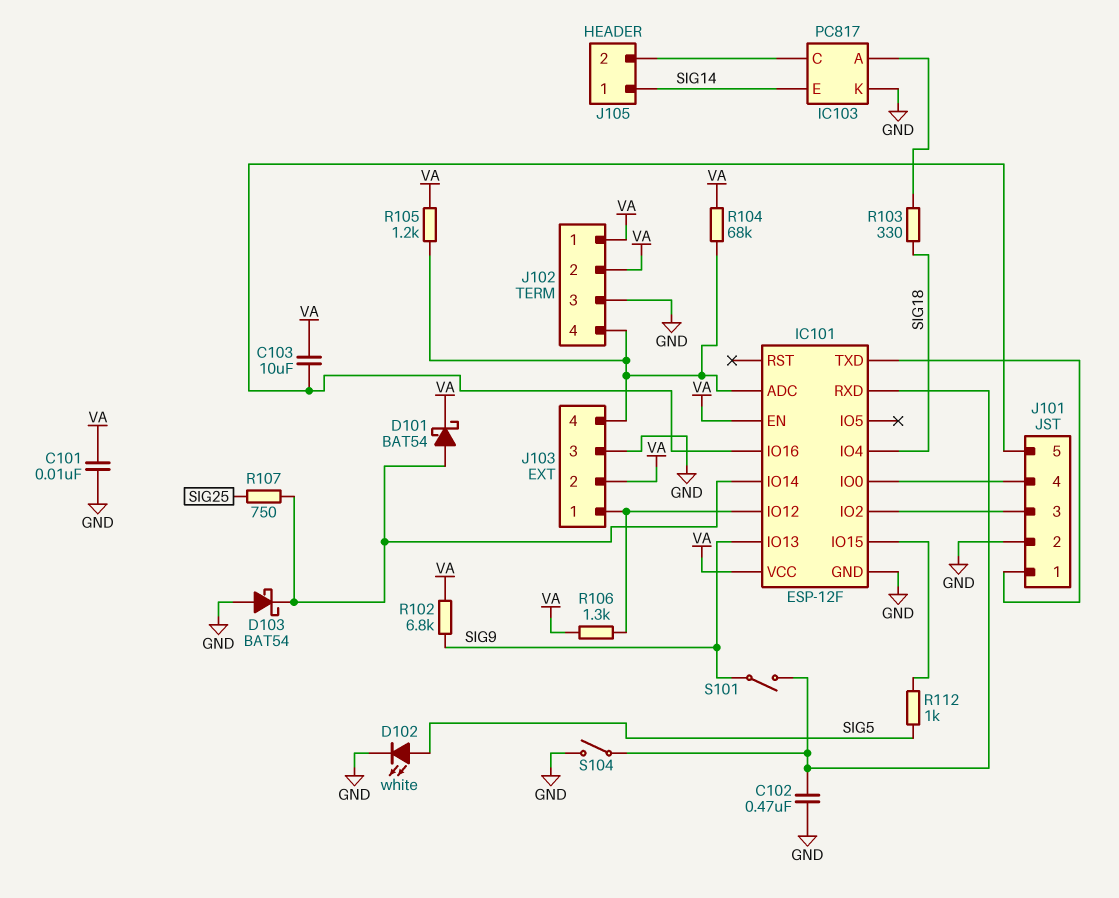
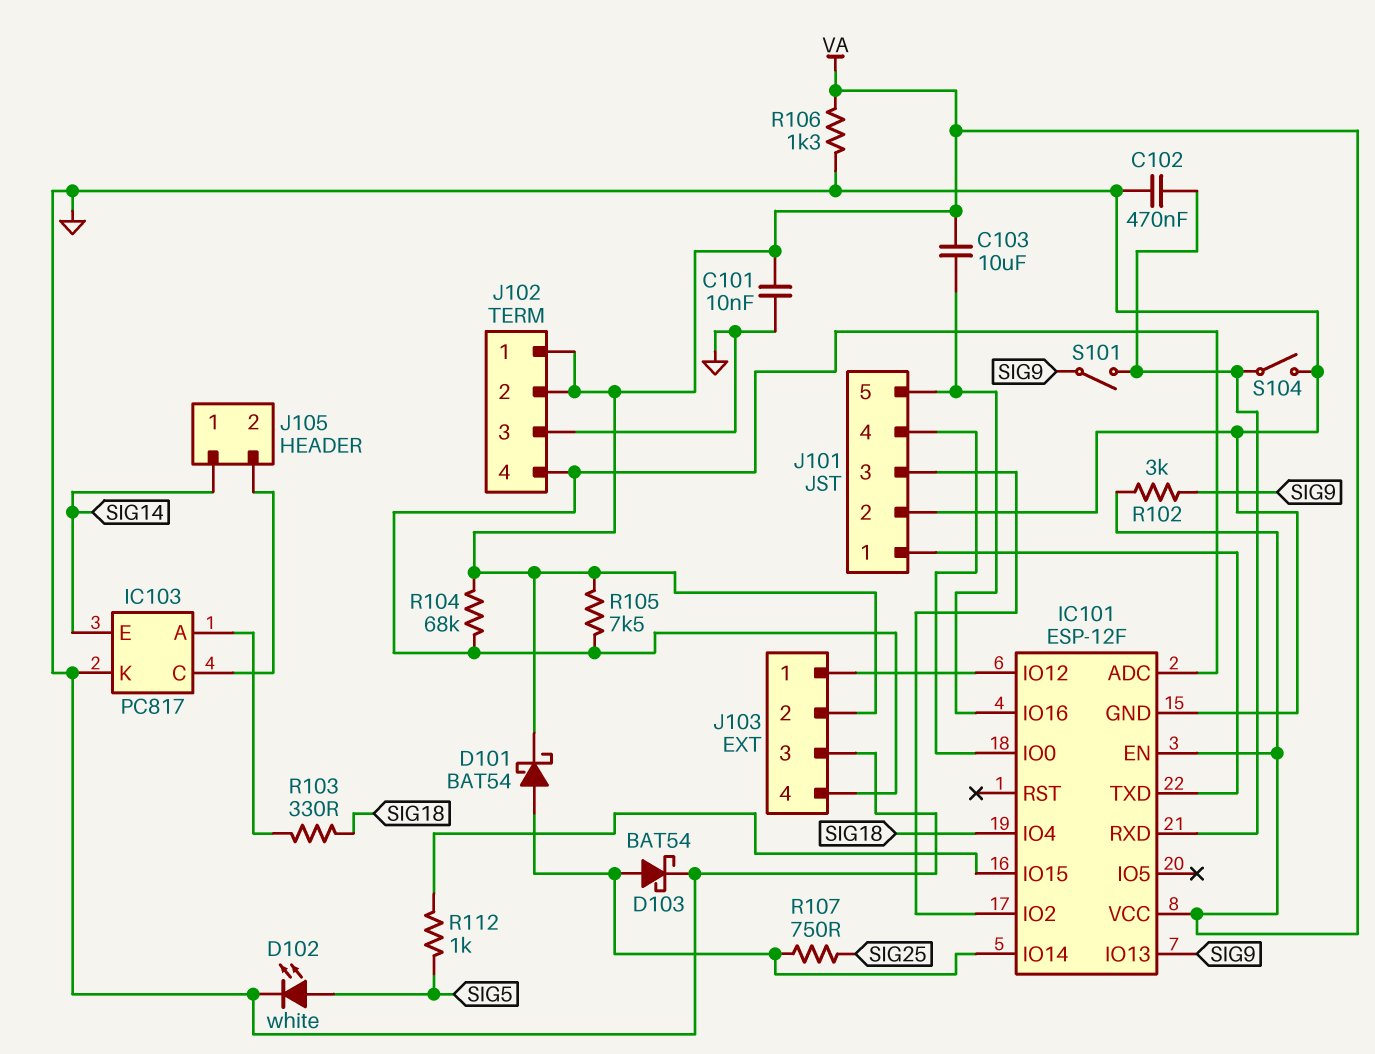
D103: schottky BAT54 (A GND, K IC101/IO14) -> schottky BAT54 (A IC101/IO14, K GND)
R102: 6.8k (SIG9, VA) -> 3k (SIG9, VA)
R105: 1.2k (IC101/ADC, VA) -> 7.5k (IC101/ADC, VA)
R106: 1.3k (IC101/IO12, VA) -> 1.3k (GND, VA)

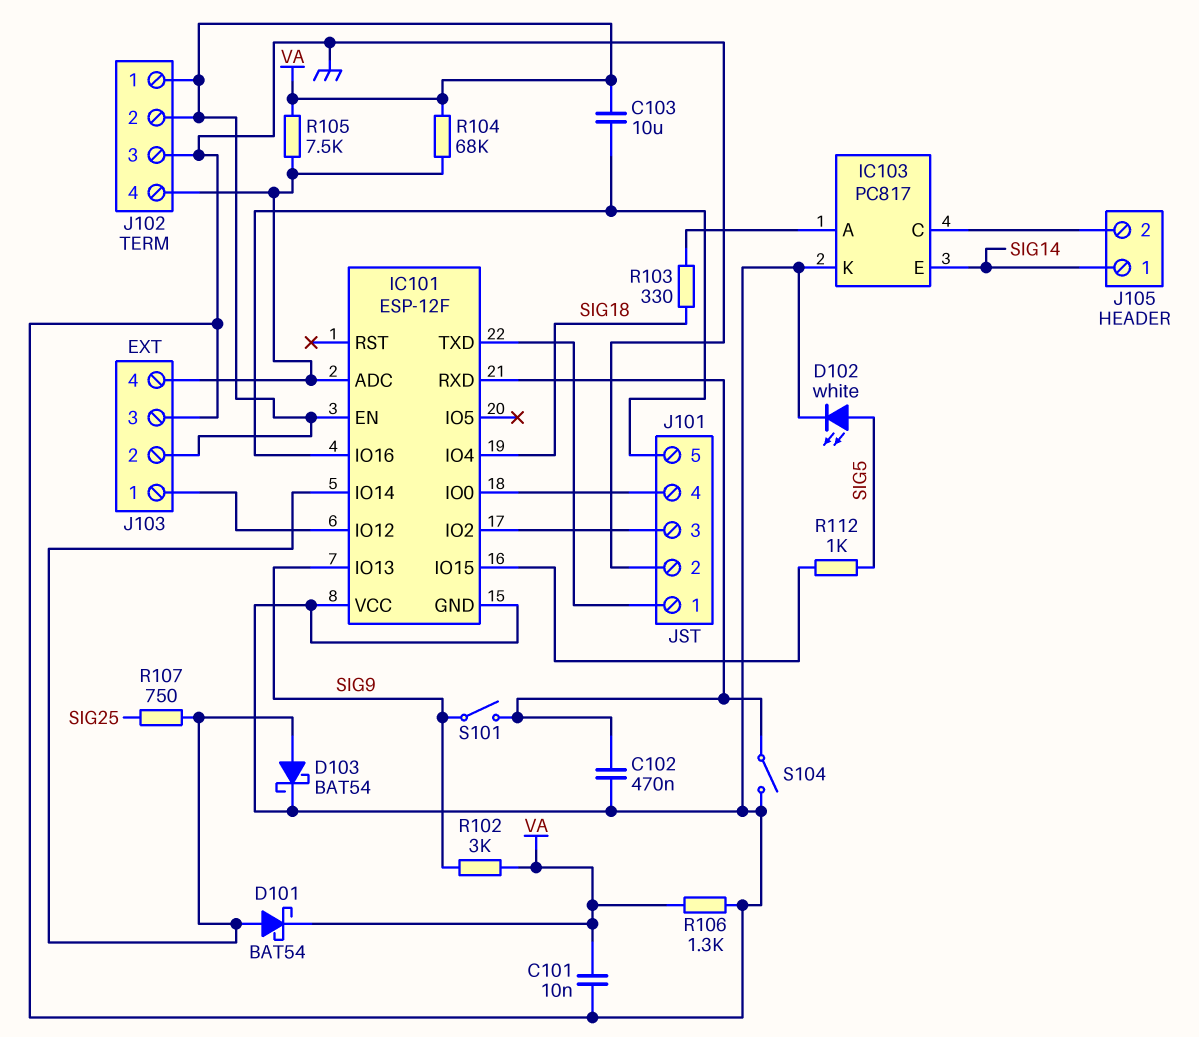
IC101 pin VCC: VA -> GND

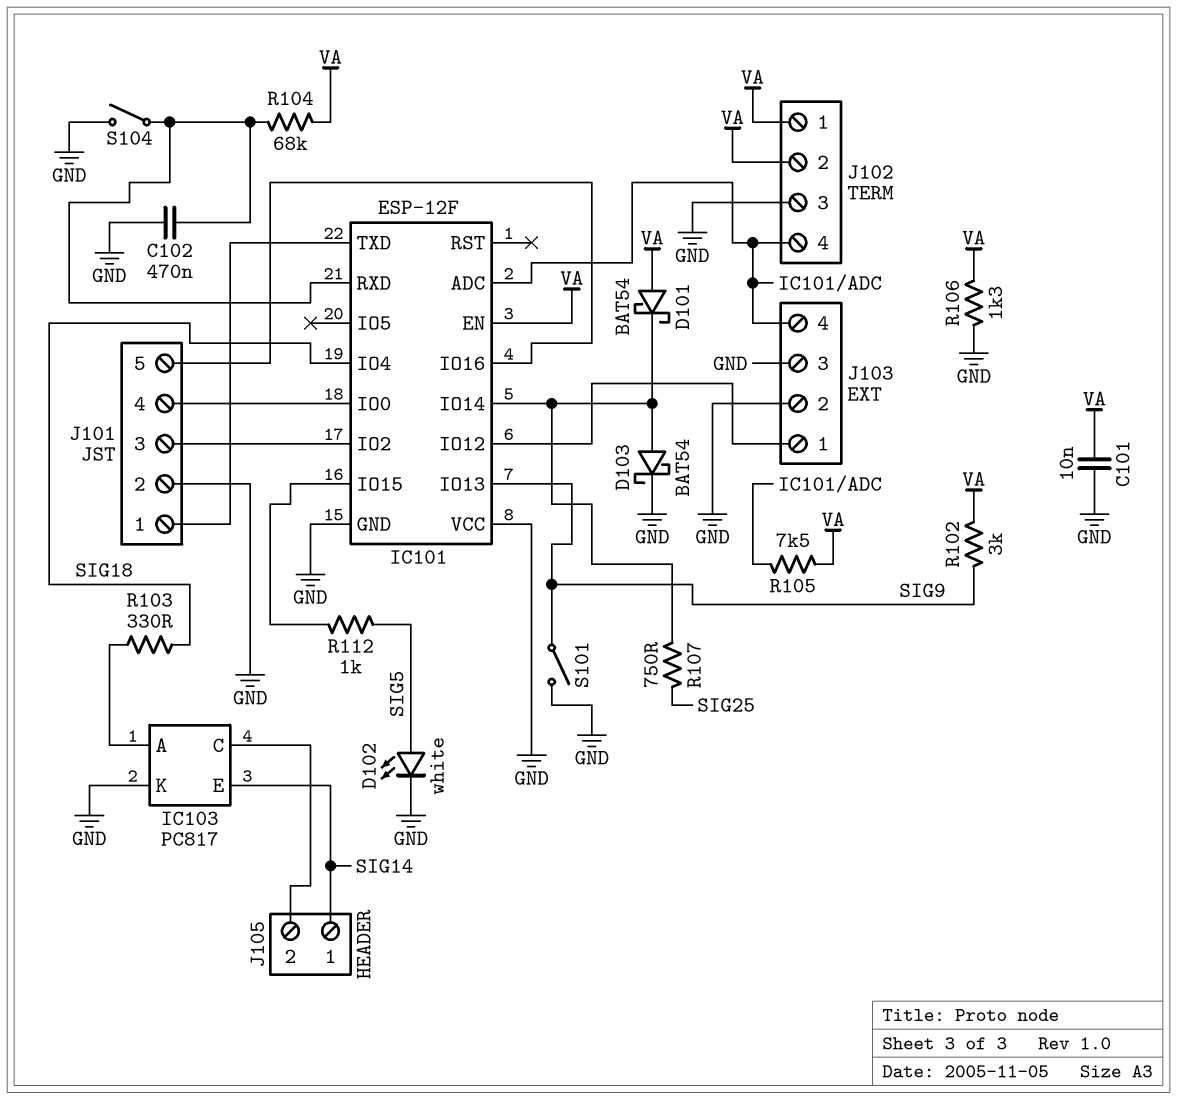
C103: 10uF (IC101/IO16, VA) -> none
D101: schottky BAT54 (A IC101/IO14, K VA) -> schottky BAT54 (A VA, K IC101/IO14)
J103 pin 2: VA -> GND
R104: 68k (IC101/ADC, VA) -> 68k (IC101/RXD, VA)
S101: switch (IC101/RXD, SIG9) -> switch (GND, SIG9)

